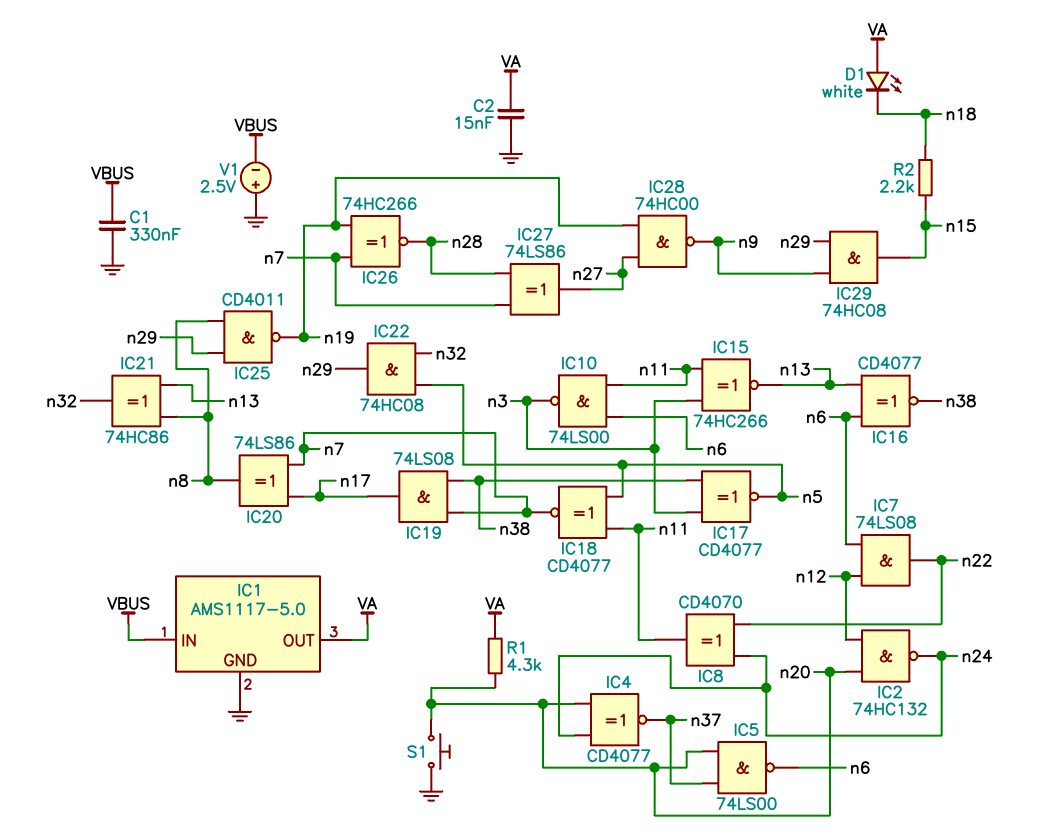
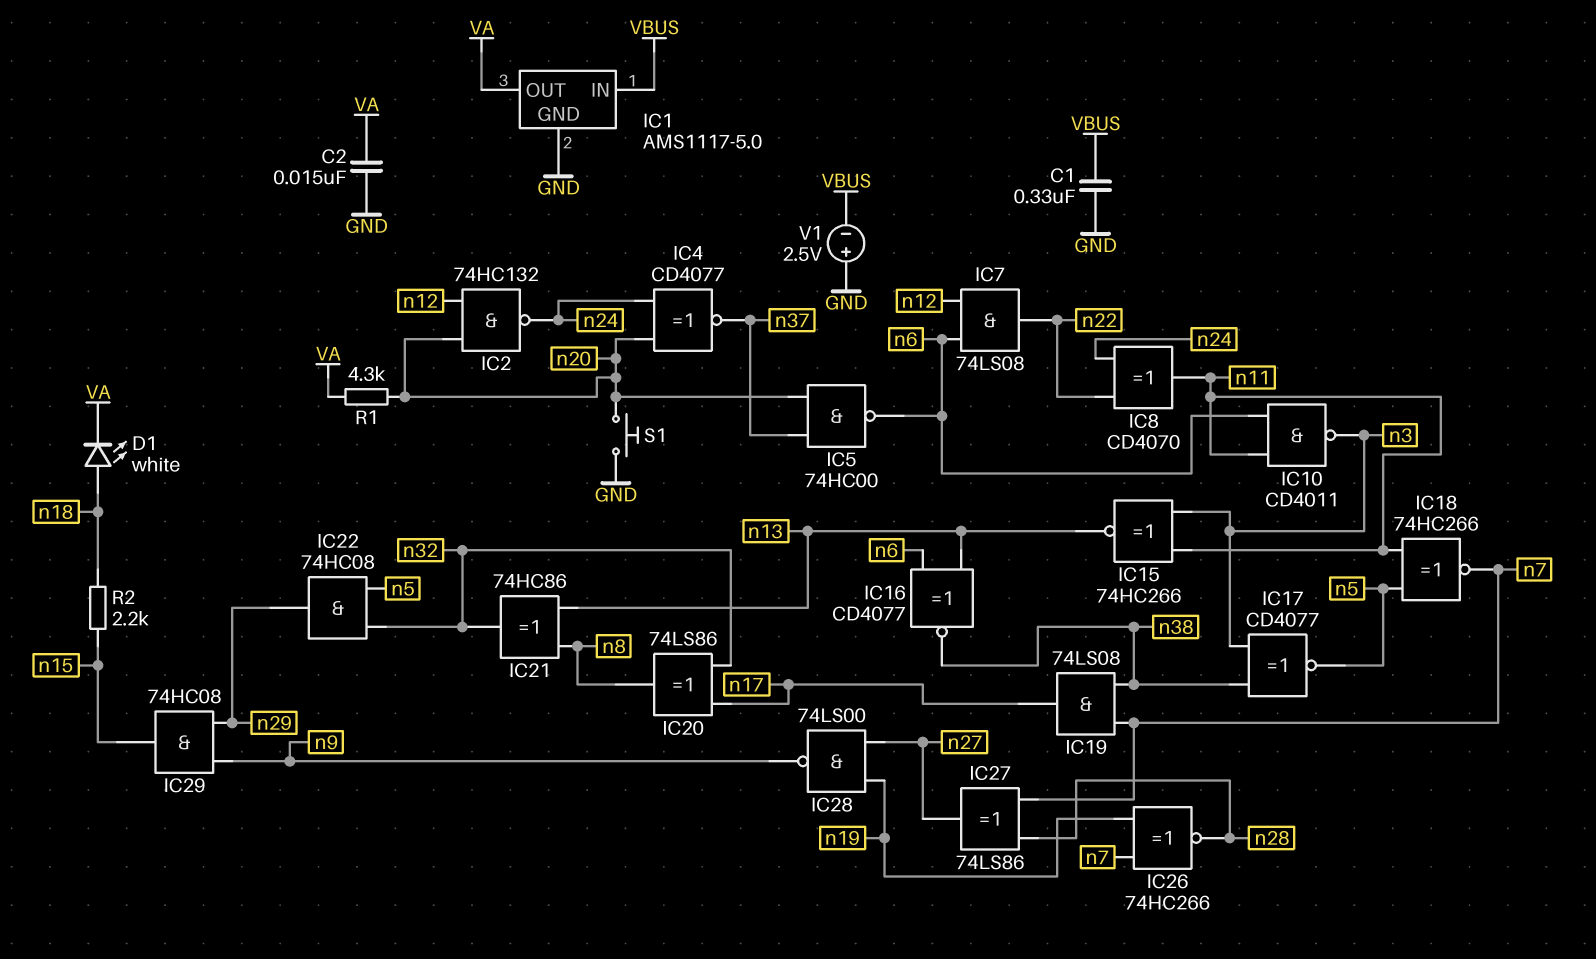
D1: LED white (A VA, K n18) -> LED white (A n18, K VA)
IC5: NAND 74LS00 (in n20, in n37, out n6) -> NAND 74HC00 (in n20, in n37, out n6)
IC10: NAND 74LS00 (in n6, in n11, out n3) -> NAND CD4011 (in n6, in n11, out n3)
IC18: XNOR CD4077 (in n5, in n11, out n7) -> XNOR 74HC266 (in n5, in n11, out n7)
IC20: XOR 74LS86 (in n7, in n17, out n8) -> XOR 74LS86 (in n17, in n32, out n8)
IC25: NAND CD4011 (in n8, in n29, out n19) -> none
IC28: NAND 74HC00 (in n19, in n27, out n9) -> NAND 74LS00 (in n19, in n27, out n9)

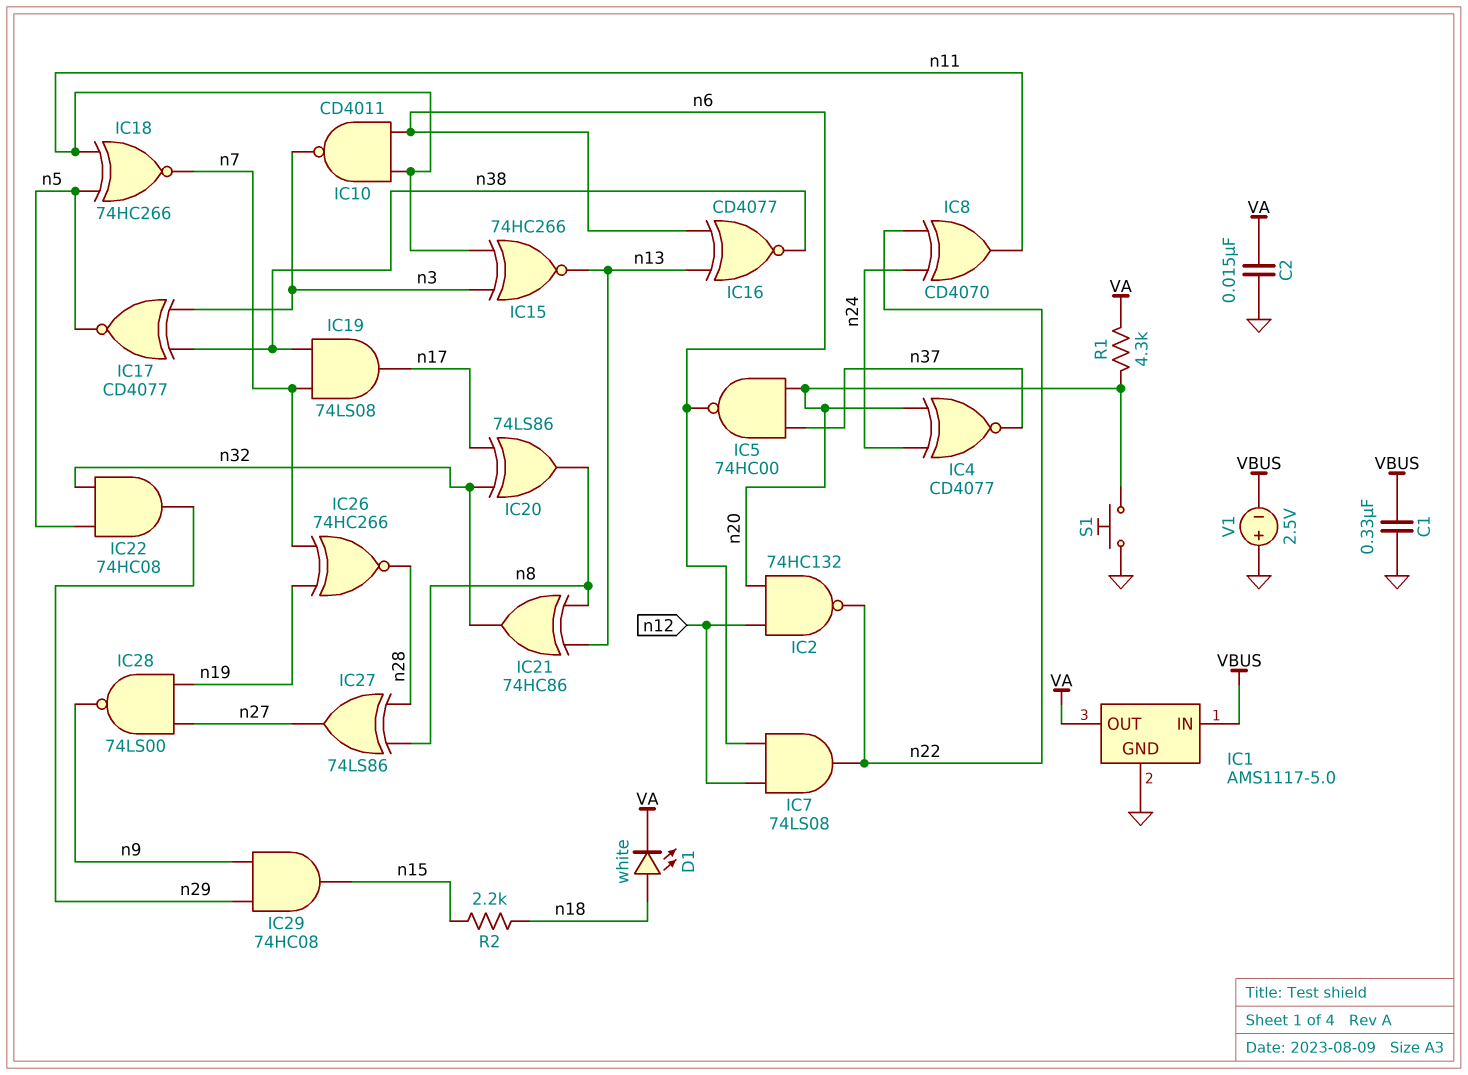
IC2: NAND 74HC132 (in n12, in n20, out n24) -> NAND 74HC132 (in n12, in n20, out n22)
IC27: XOR 74LS86 (in n7, in n28, out n27) -> XOR 74LS86 (in n8, in n28, out n27)

